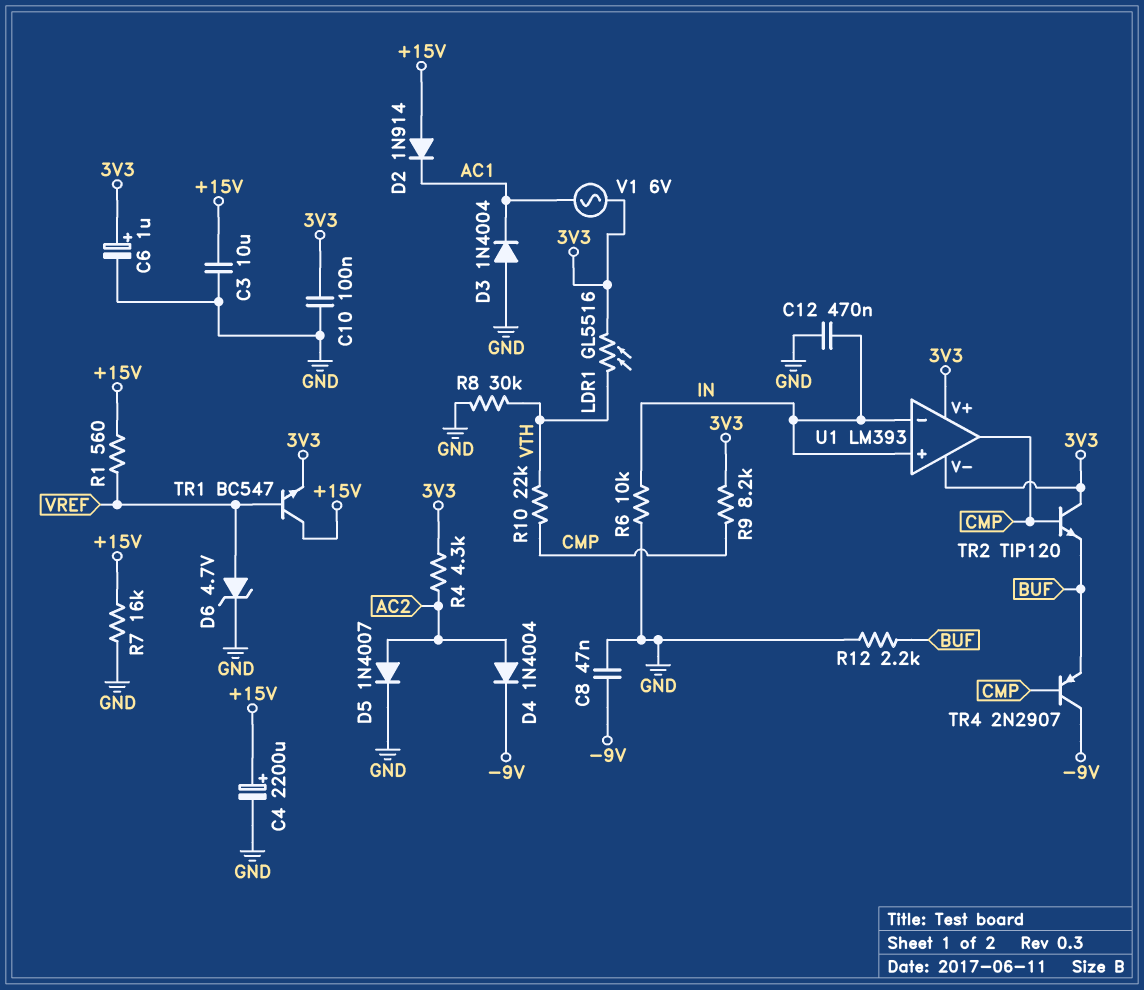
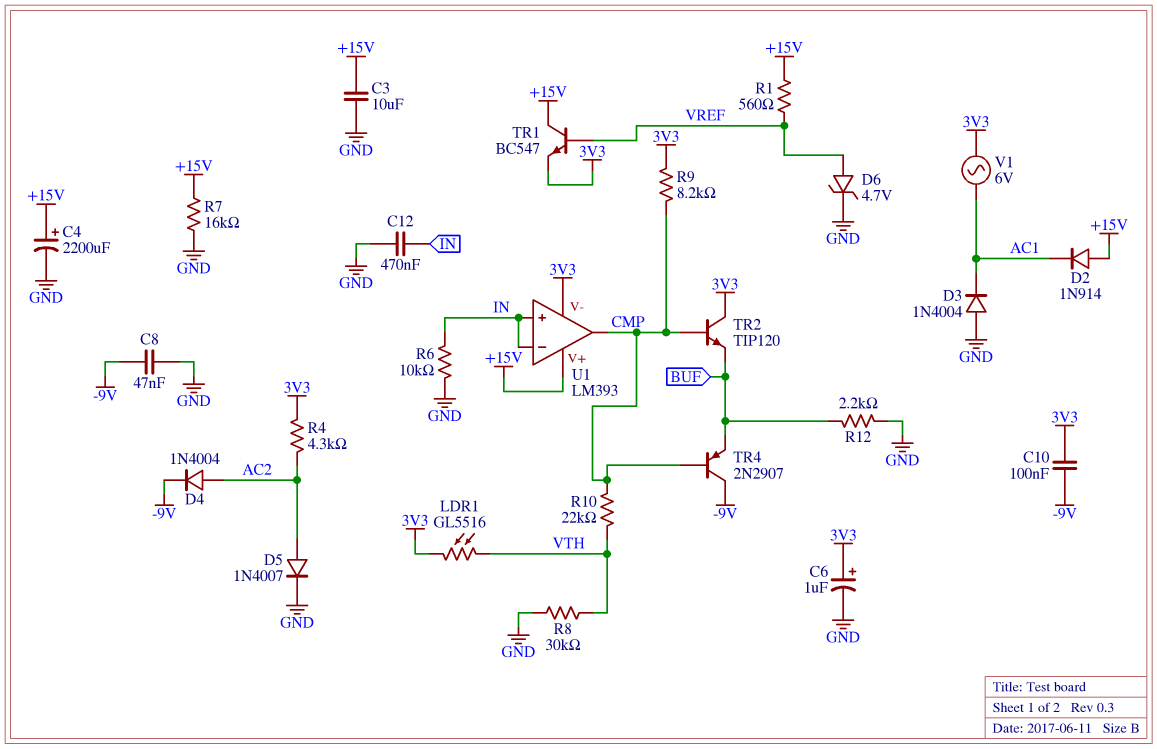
C10: 100nF (3V3, GND) -> 100nF (-9V, 3V3)
U1 pin V+: 3V3 -> +15V

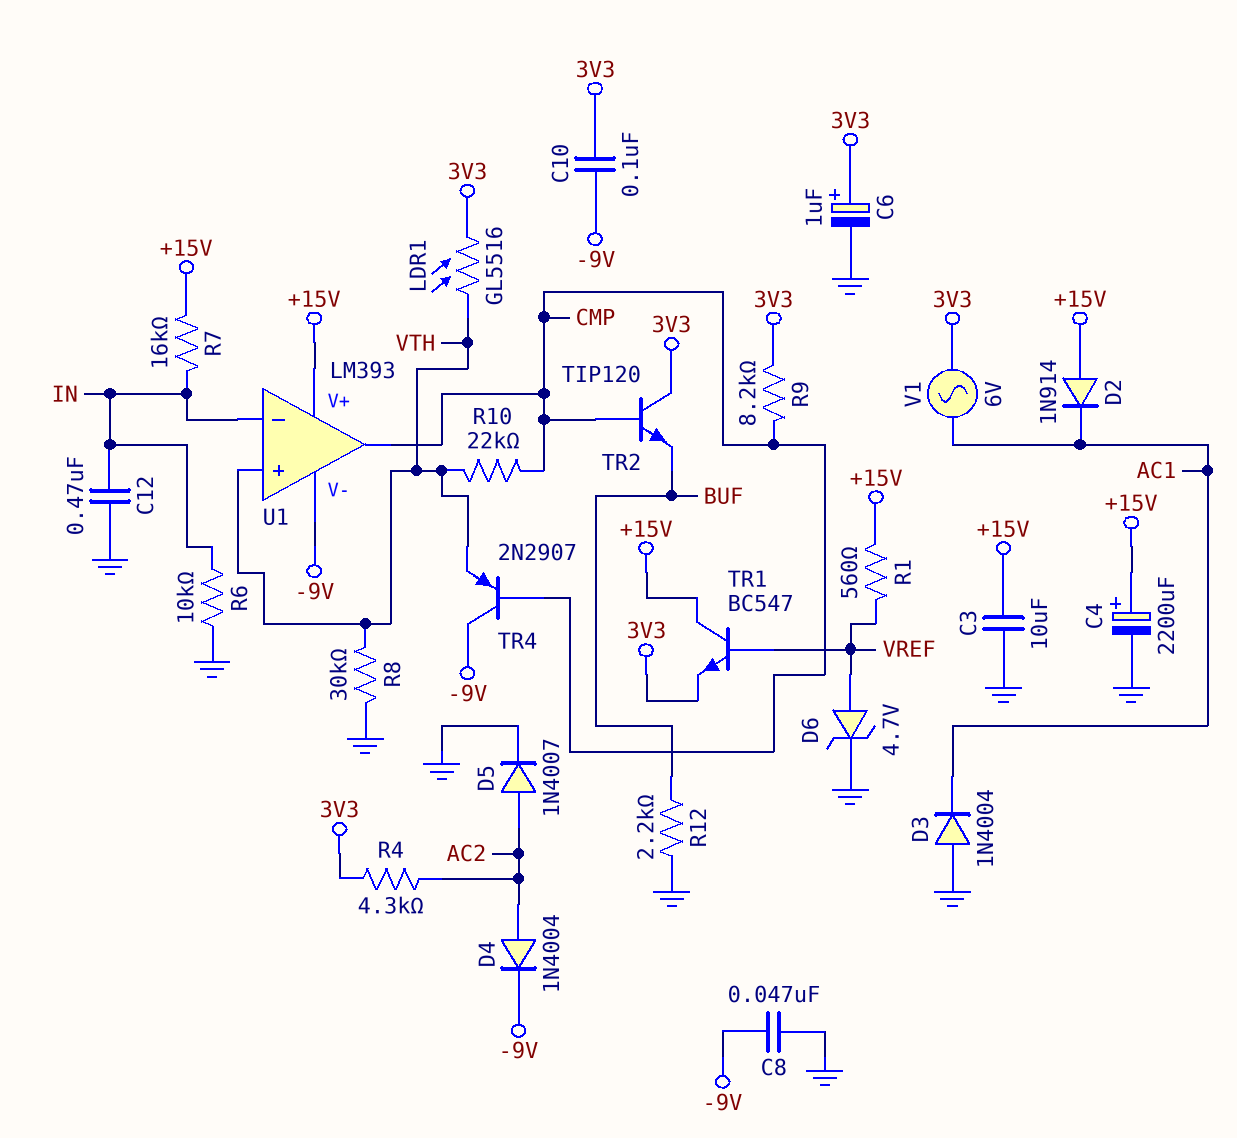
R7: 16k (+15V, GND) -> 16k (+15V, IN)
TR4: PNP 2N2907 (B CMP, C -9V, E BUF) -> PNP 2N2907 (B CMP, C -9V, E VTH)
U1 pin V-: 3V3 -> -9V
U1 pin in+: IN -> VTH

